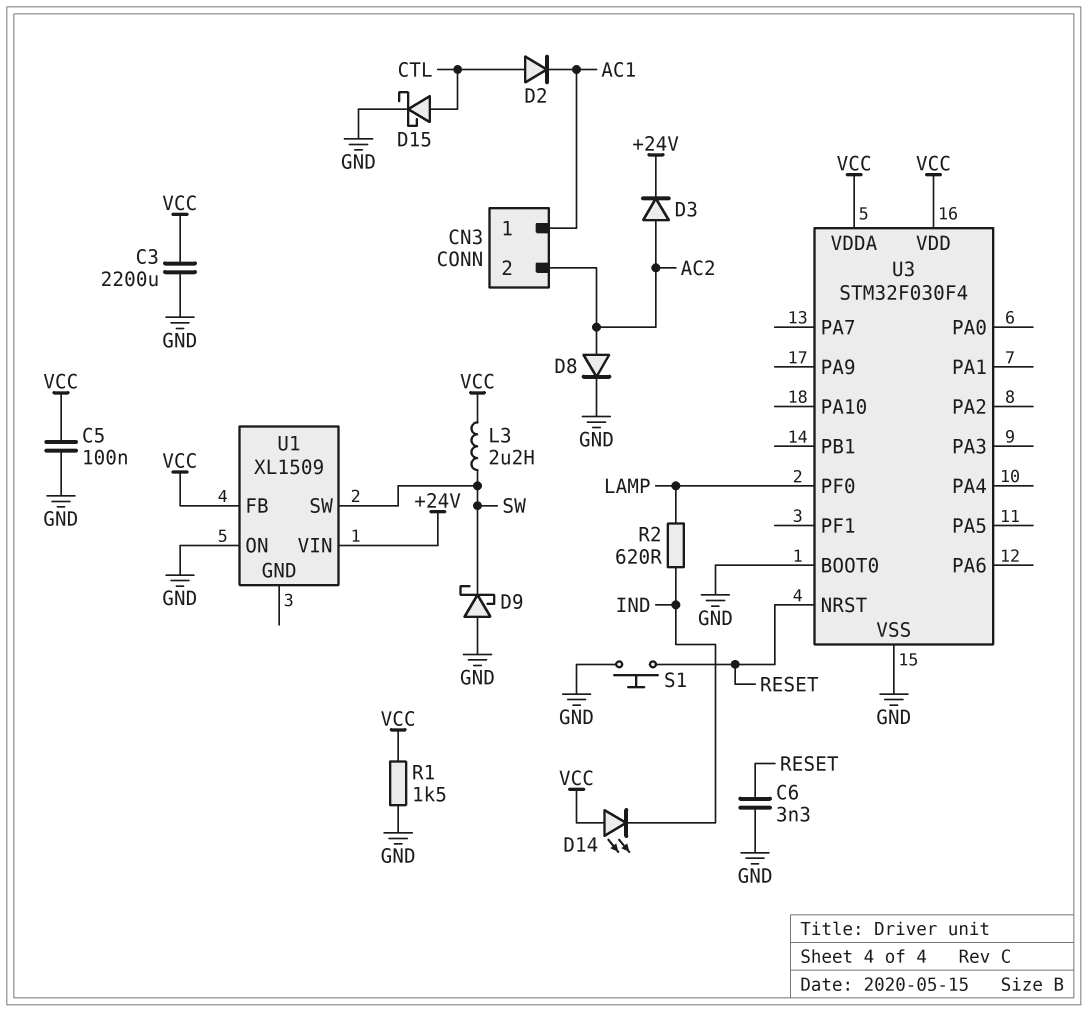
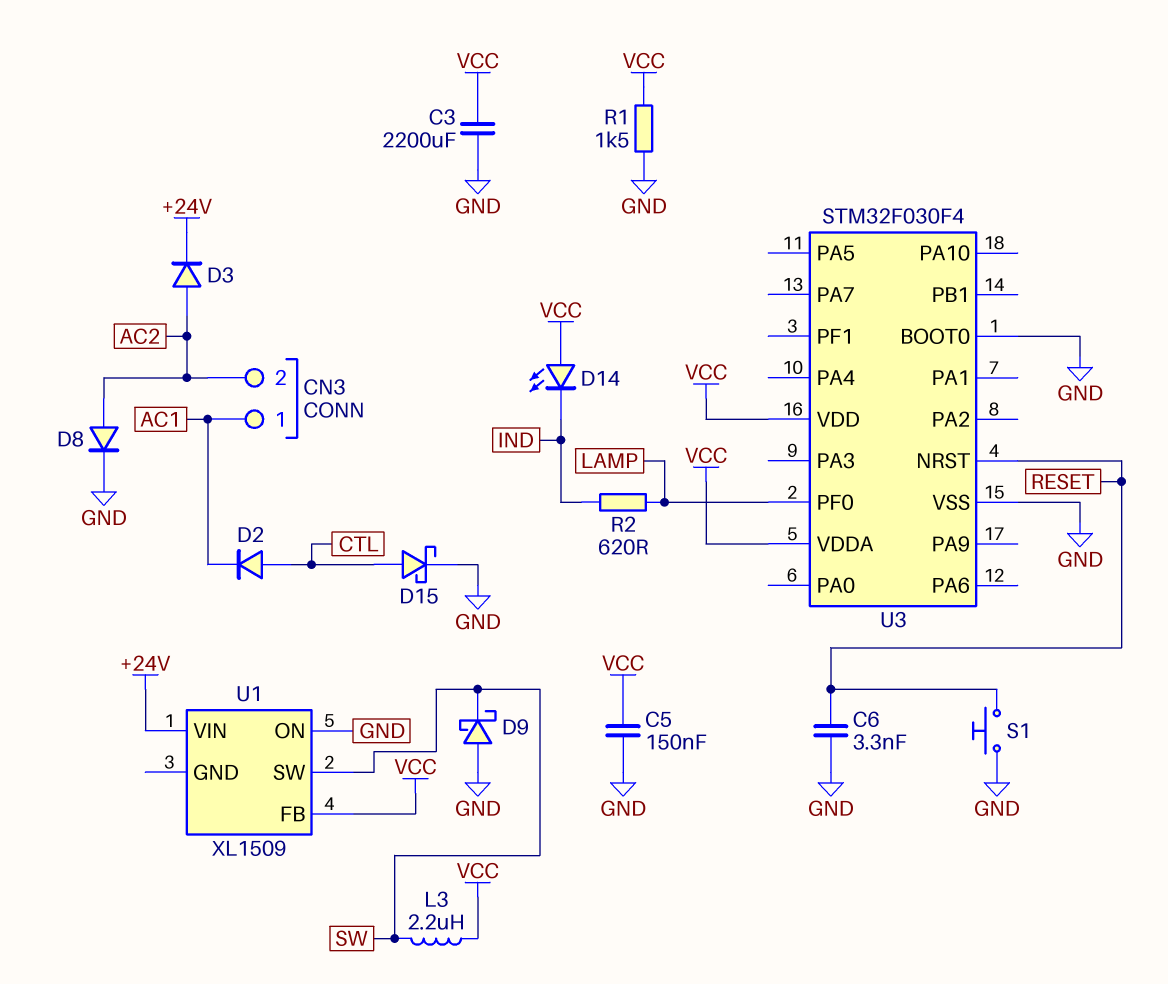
C5: 100nF (GND, VCC) -> 150nF (GND, VCC)

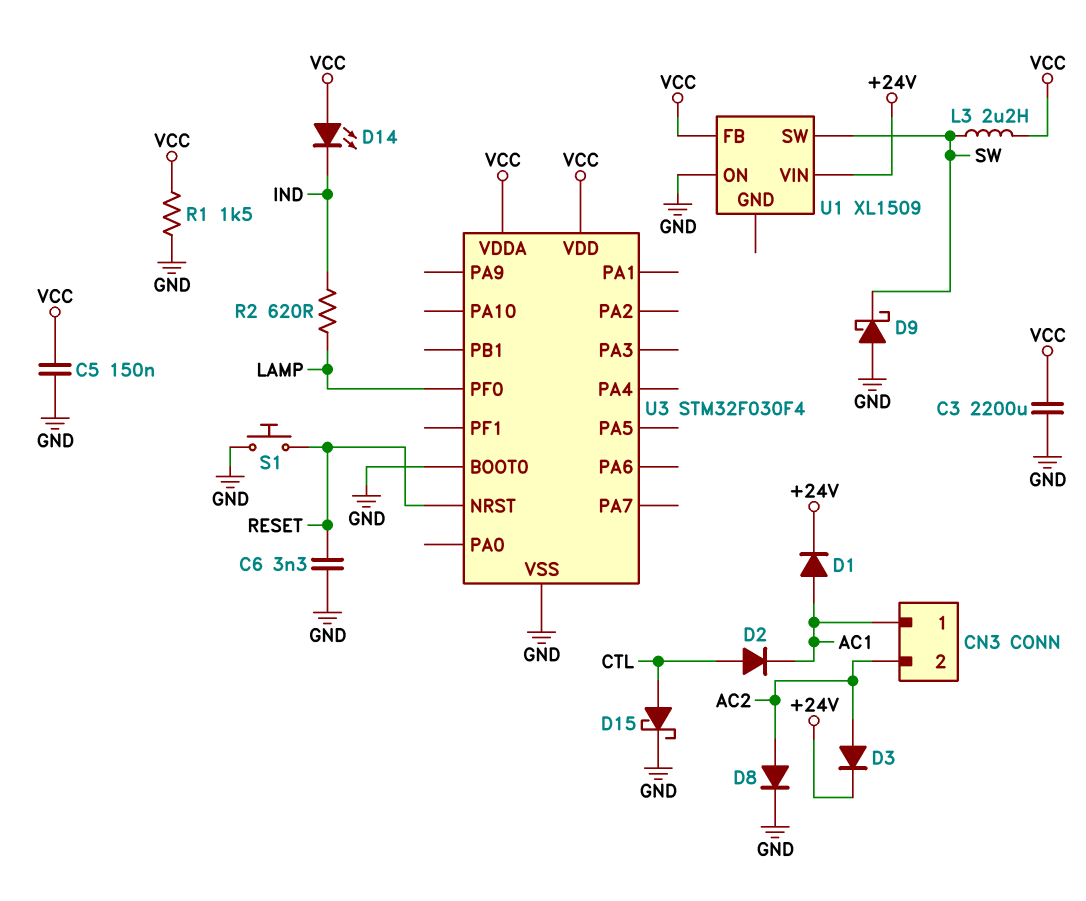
D1: none -> diode (A AC1, K +24V)

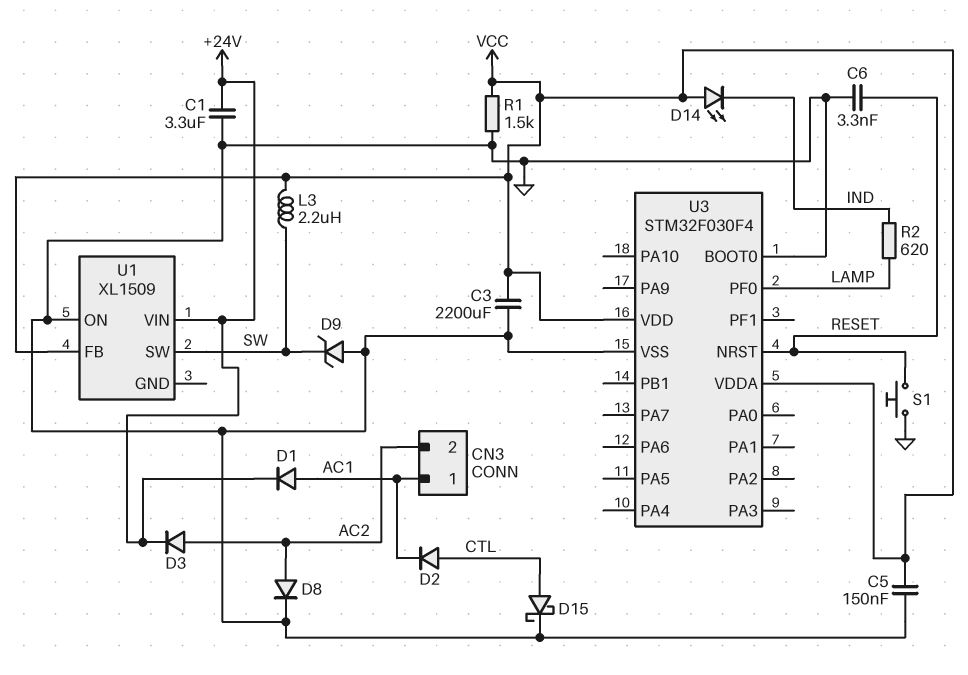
C1: none -> 3.3uF (+24V, GND)
D9: schottky (A GND, K SW) -> zener (A GND, K SW)

